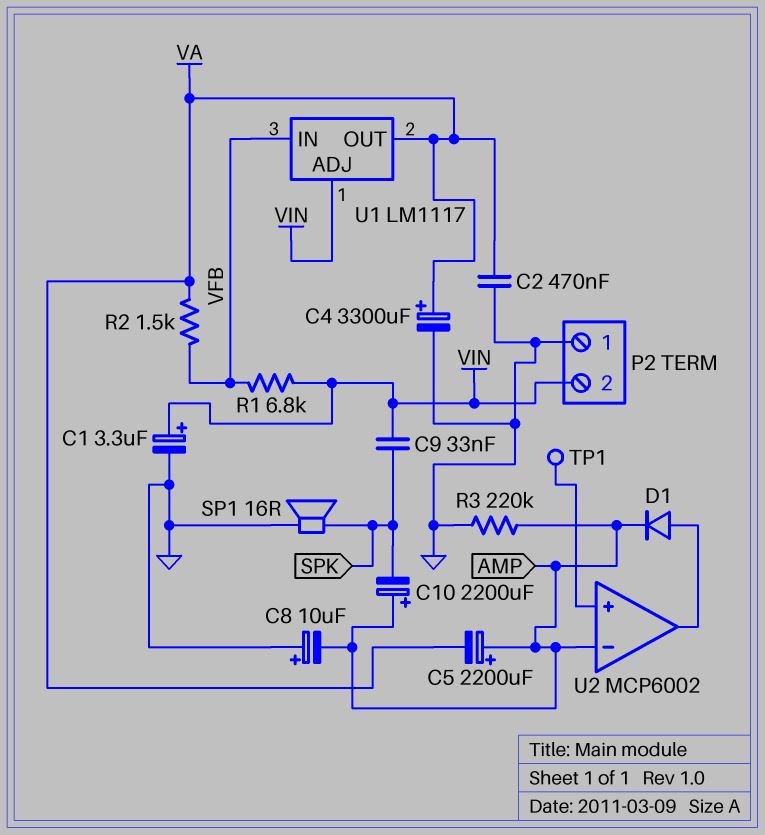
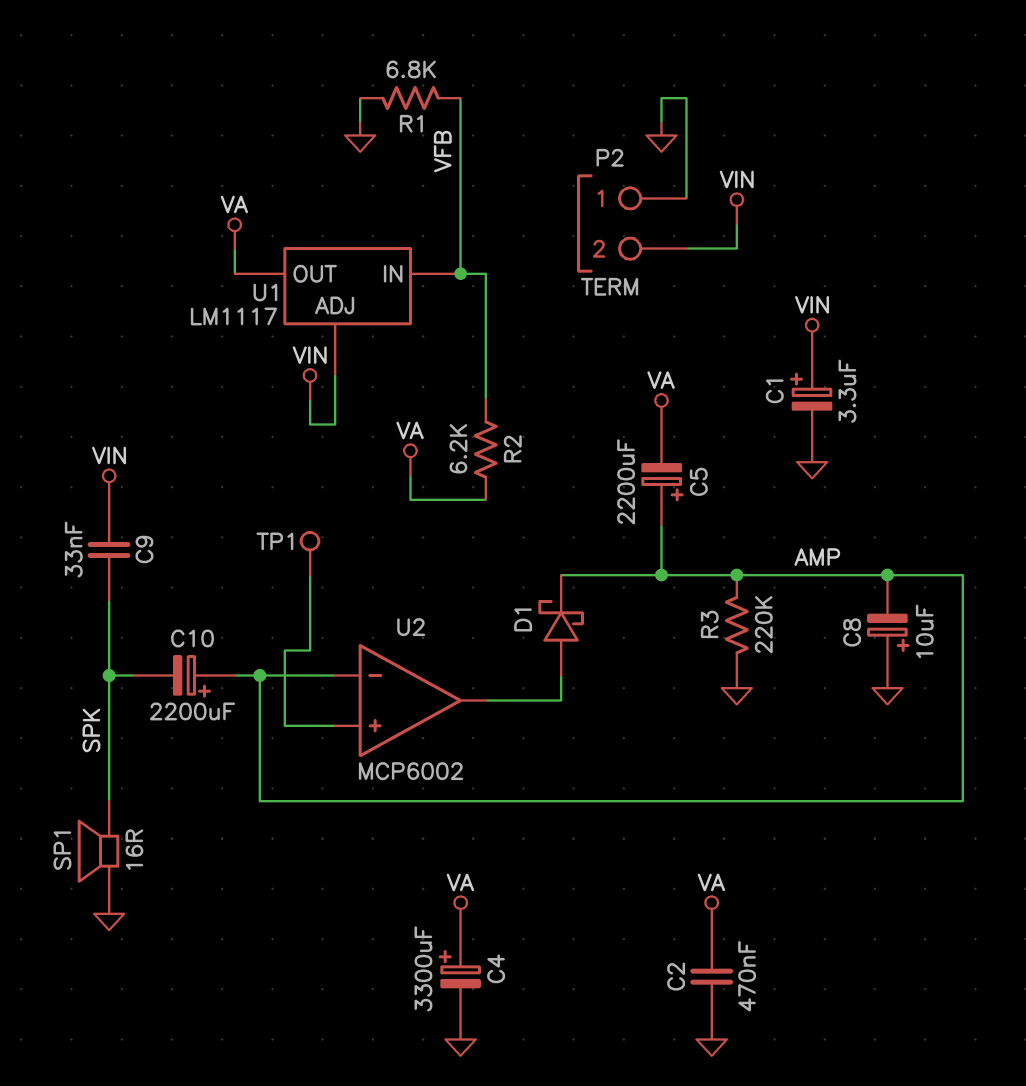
D1: diode (A U2/out, K AMP) -> schottky (A U2/out, K AMP)
R1: 6.8k (VFB, VIN) -> 6.8k (GND, VFB)
R2: 1.5k (VA, VFB) -> 6.2k (VA, VFB)

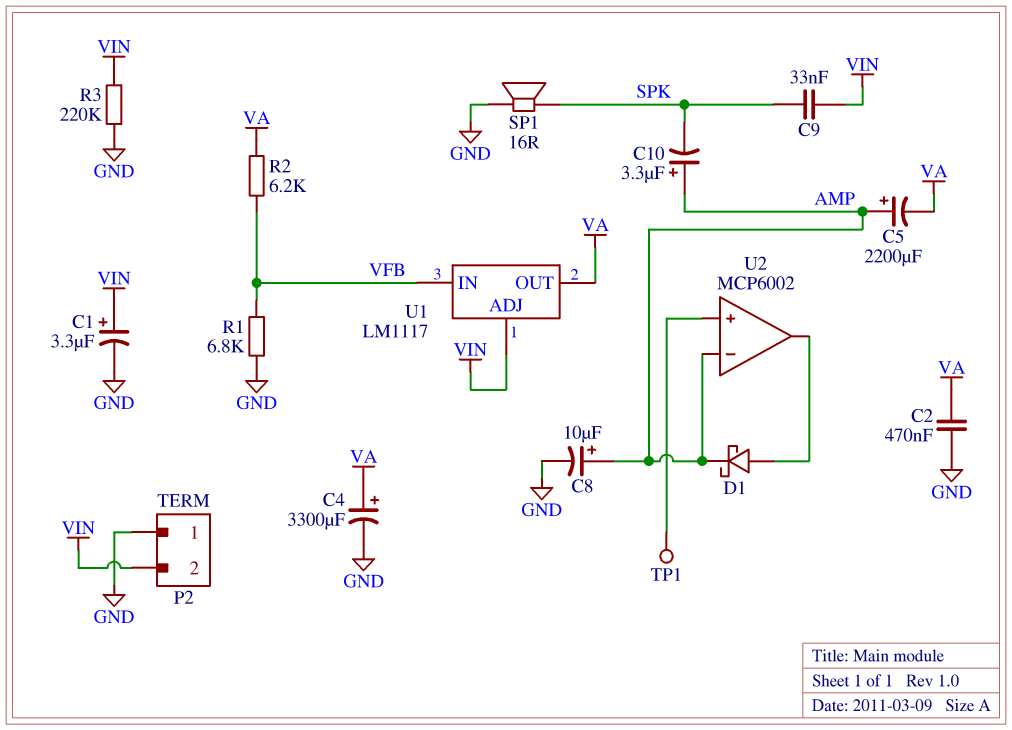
C8: 10uF (plus GND, minus AMP) -> 10uF (plus AMP, minus GND)
C10: 2200uF (plus AMP, minus SPK) -> 3.3uF (plus AMP, minus SPK)
R3: 220k (AMP, GND) -> 220k (GND, VIN)

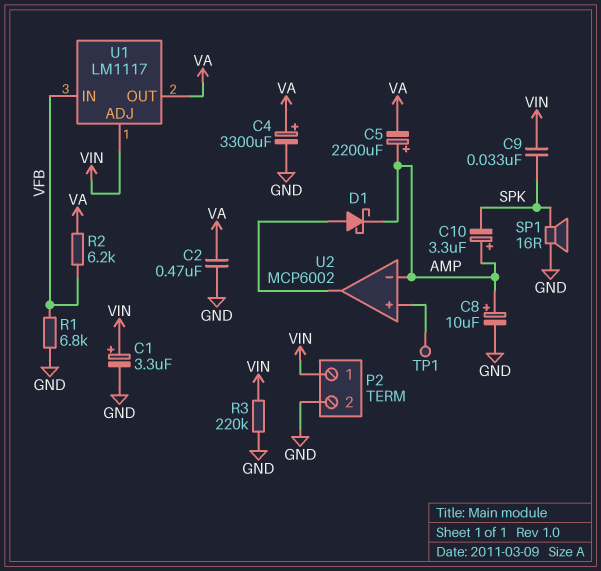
P2 pin 1: GND -> VIN
P2 pin 2: VIN -> GND

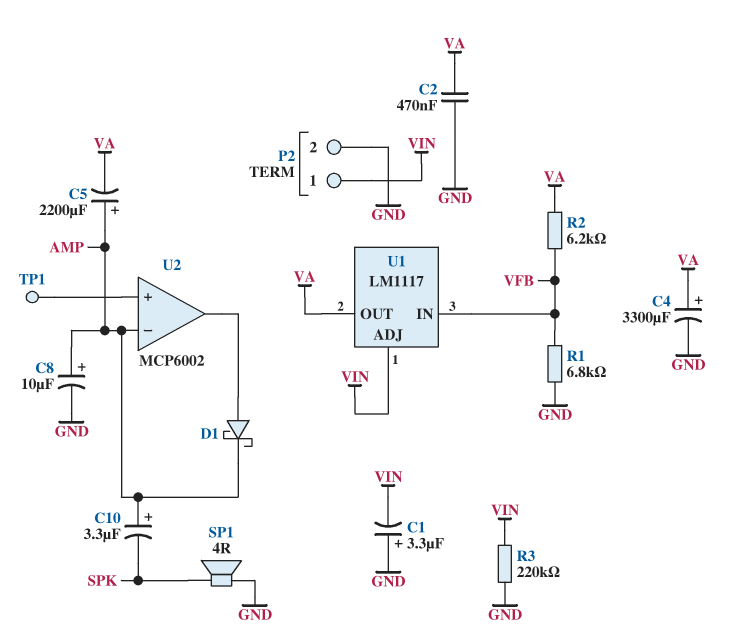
C1: 3.3uF (plus VIN, minus GND) -> 3.3uF (plus GND, minus VIN)
C9: 33nF (SPK, VIN) -> none
SP1: speaker 16R (GND, SPK) -> speaker 4R (GND, SPK)

